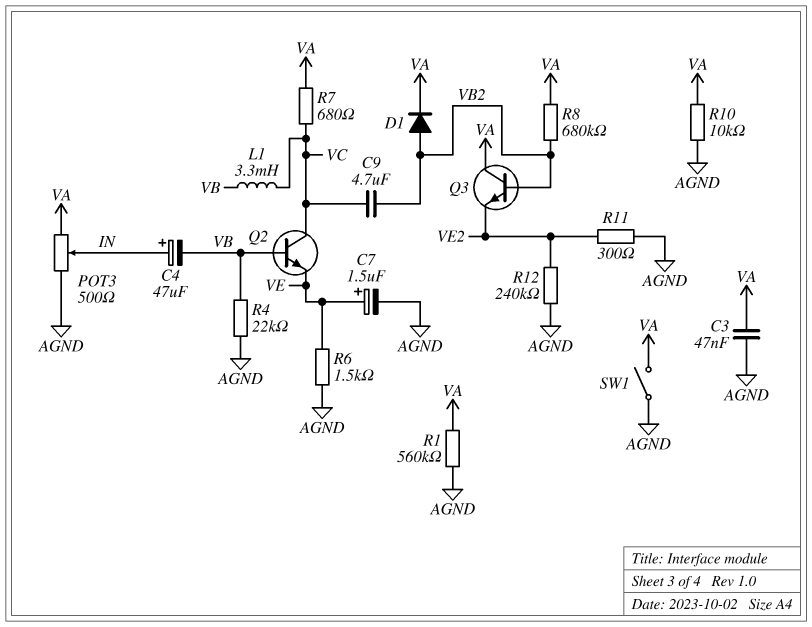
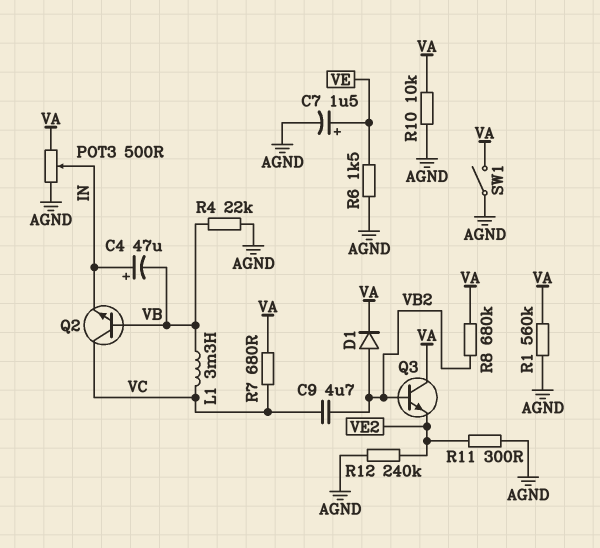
C3: 47nF (AGND, VA) -> none
Q2: NPN (B VB, C VC, E VE) -> NPN (B VB, C VC, E IN)

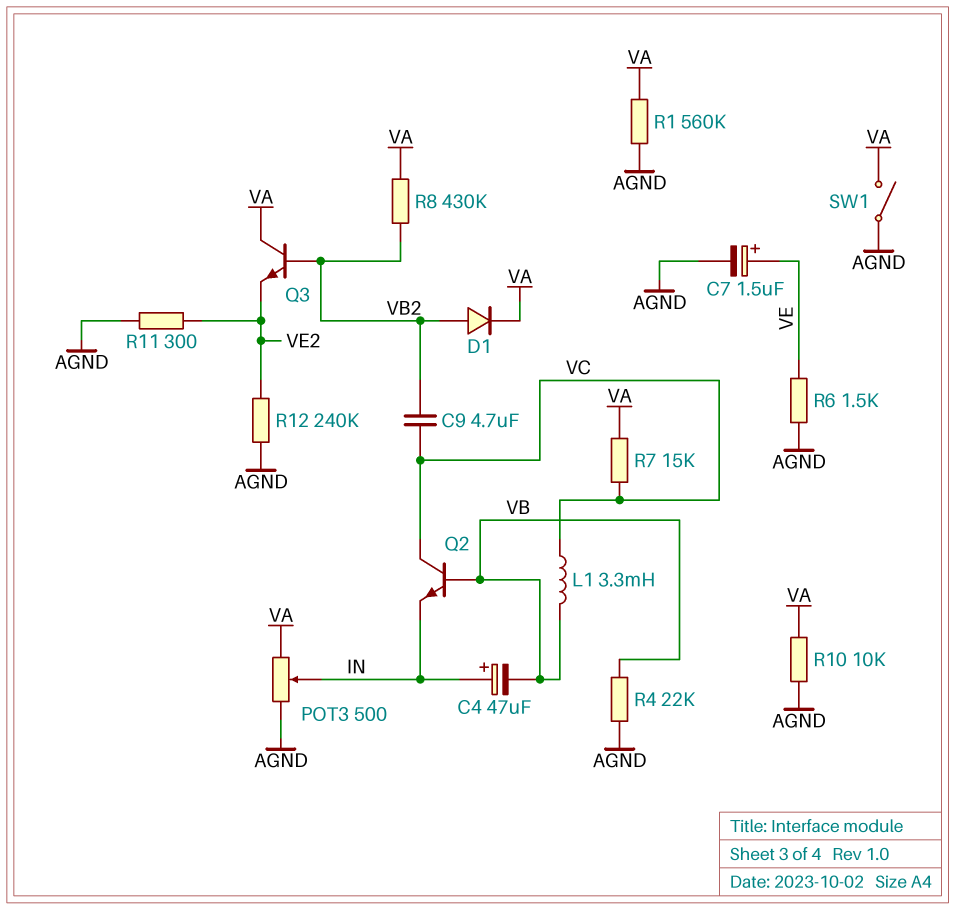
R7: 680 (VA, VC) -> 15k (VA, VC)
R8: 680k (VA, VB2) -> 430k (VA, VB2)

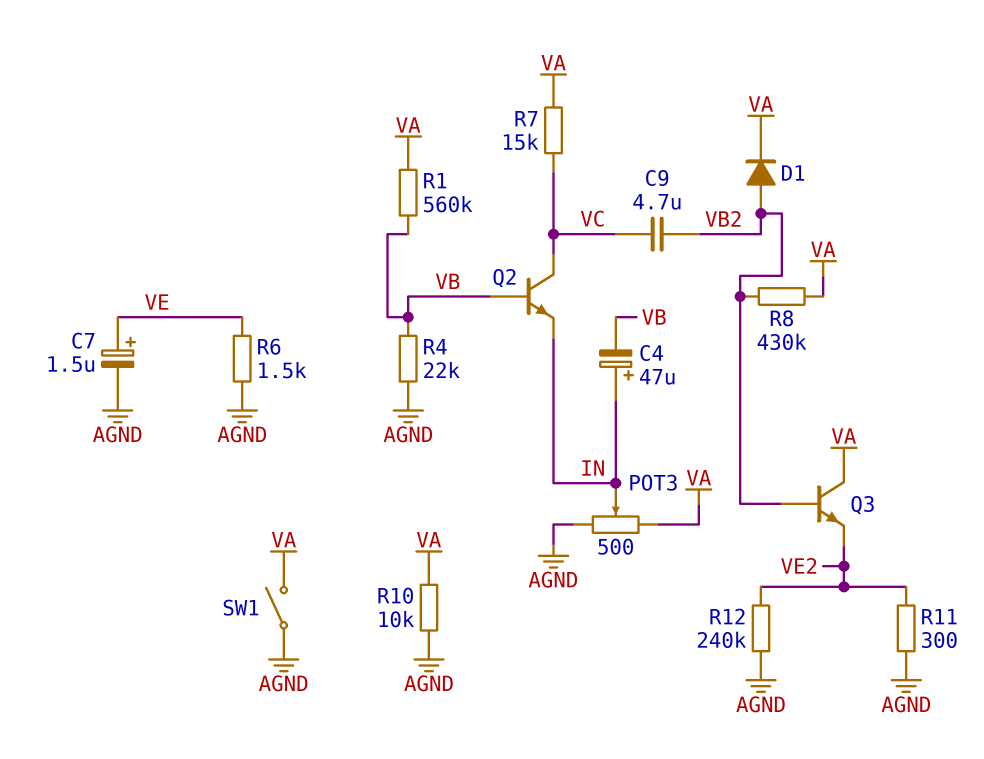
L1: 3.3mH (VB, VC) -> none
R1: 560k (AGND, VA) -> 560k (VA, VB)

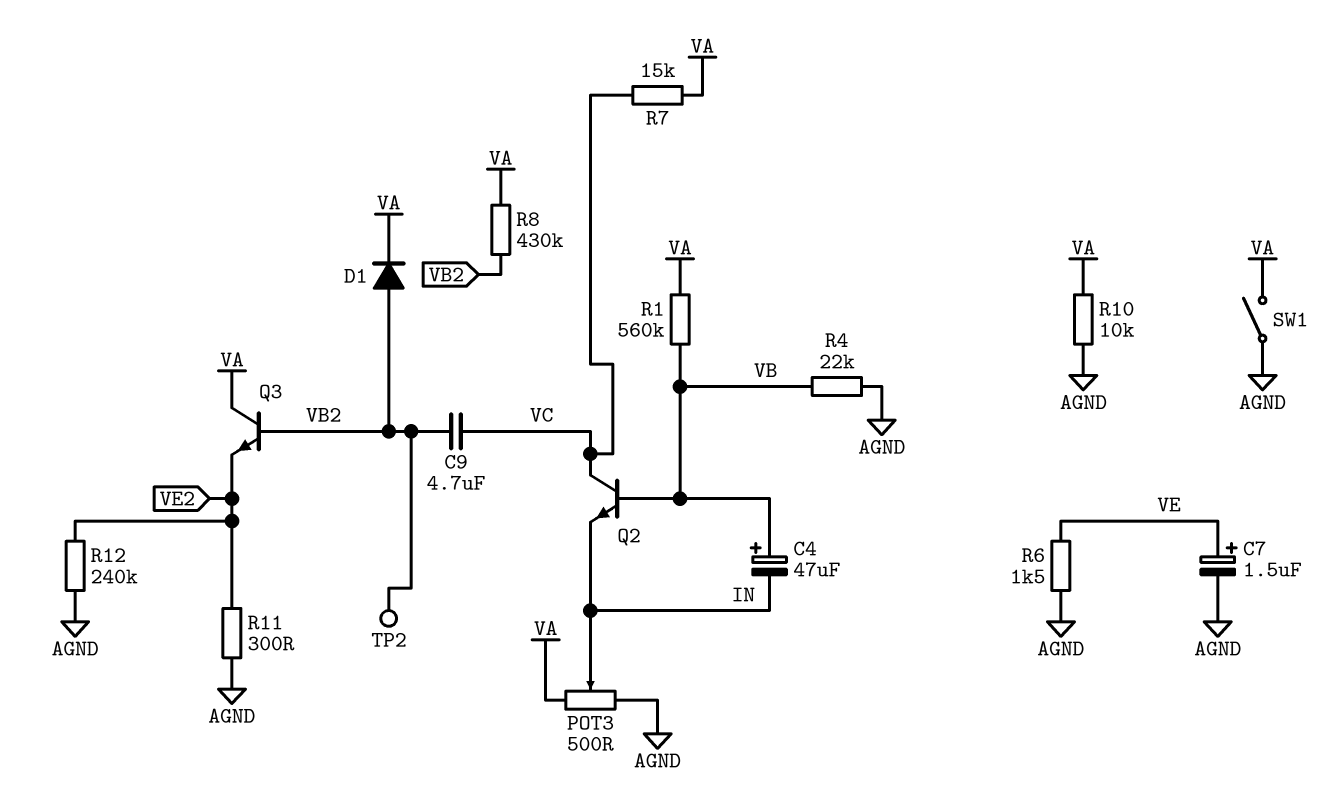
C4: 47uF (plus IN, minus VB) -> 47uF (plus VB, minus IN)
TP2: none -> test point (VB2)

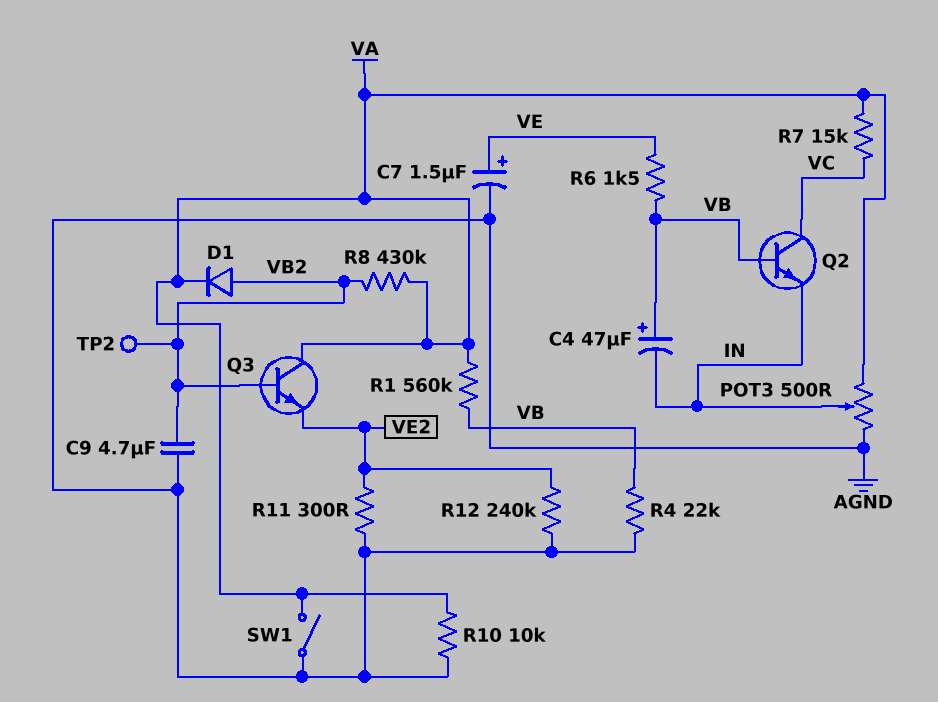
C9: 4.7uF (VB2, VC) -> 4.7uF (AGND, VB2)
R6: 1.5k (AGND, VE) -> 1.5k (VB, VE)

